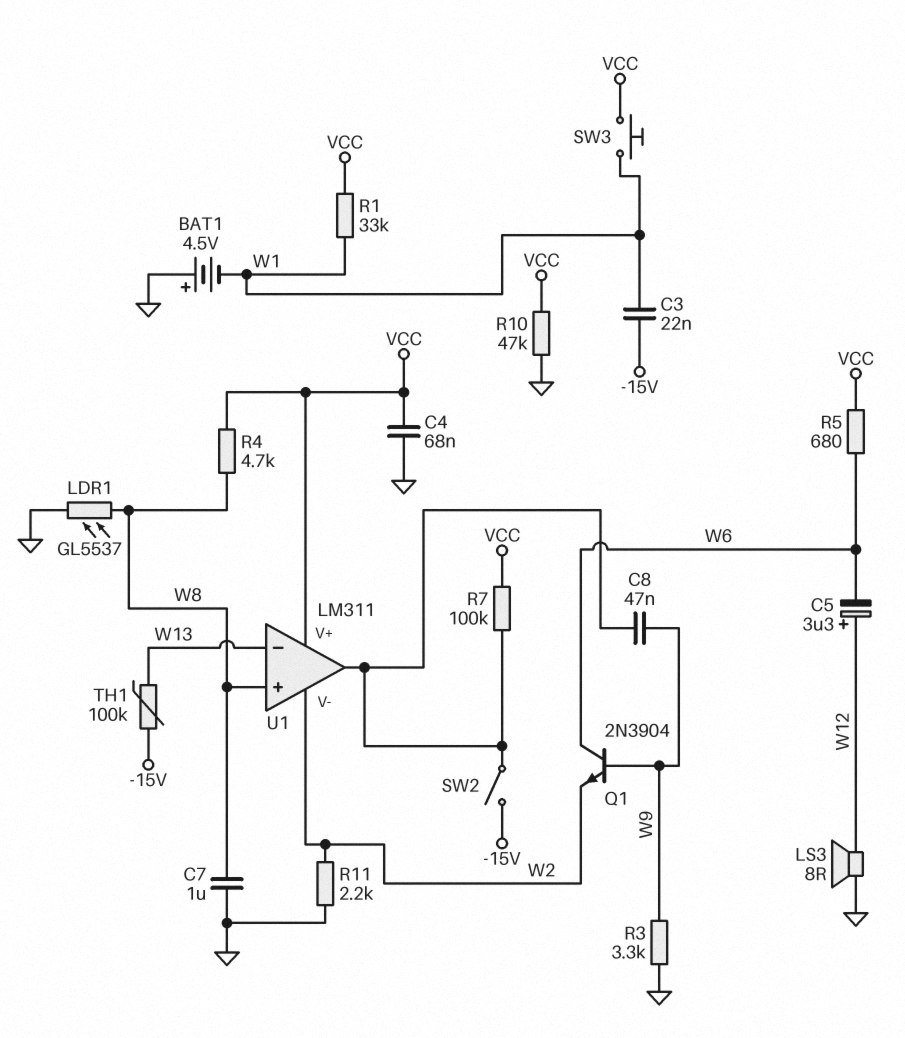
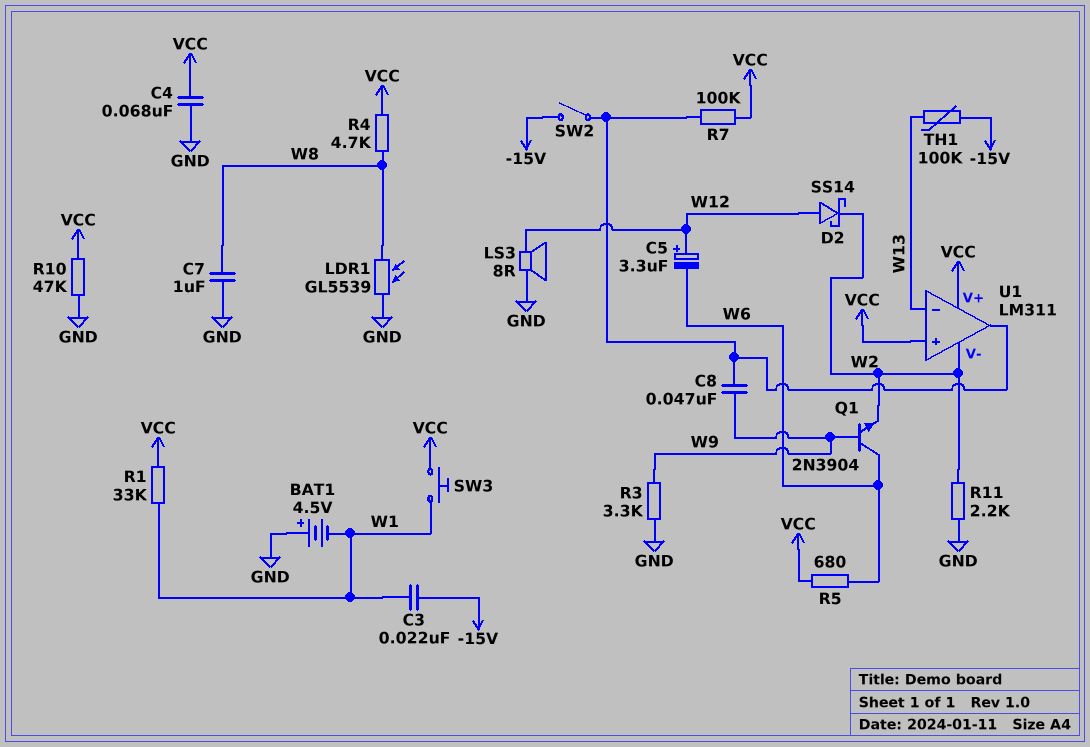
D2: none -> schottky SS14 (A W12, K W2)
LDR1: GL5537 (GND, W8) -> GL5539 (GND, W8)
U1 pin in+: W8 -> VCC

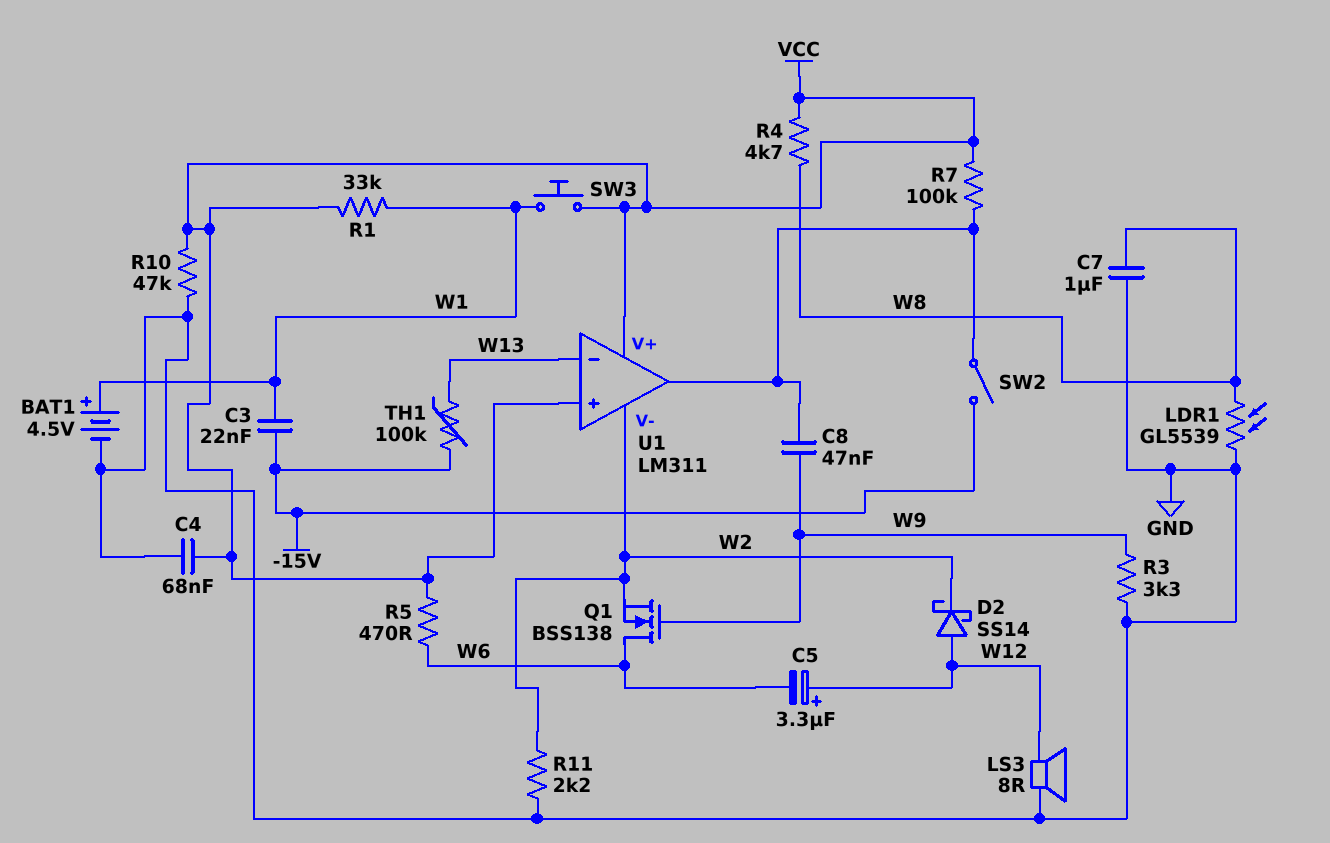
BAT1: 4.5V (plus GND, minus W1) -> 4.5V (plus W1, minus GND)
Q1: NPN 2N3904 (B W9, C W6, E W2) -> NMOS BSS138 (G W9, D W6, S W2)
R5: 680 (VCC, W6) -> 470 (VCC, W6)

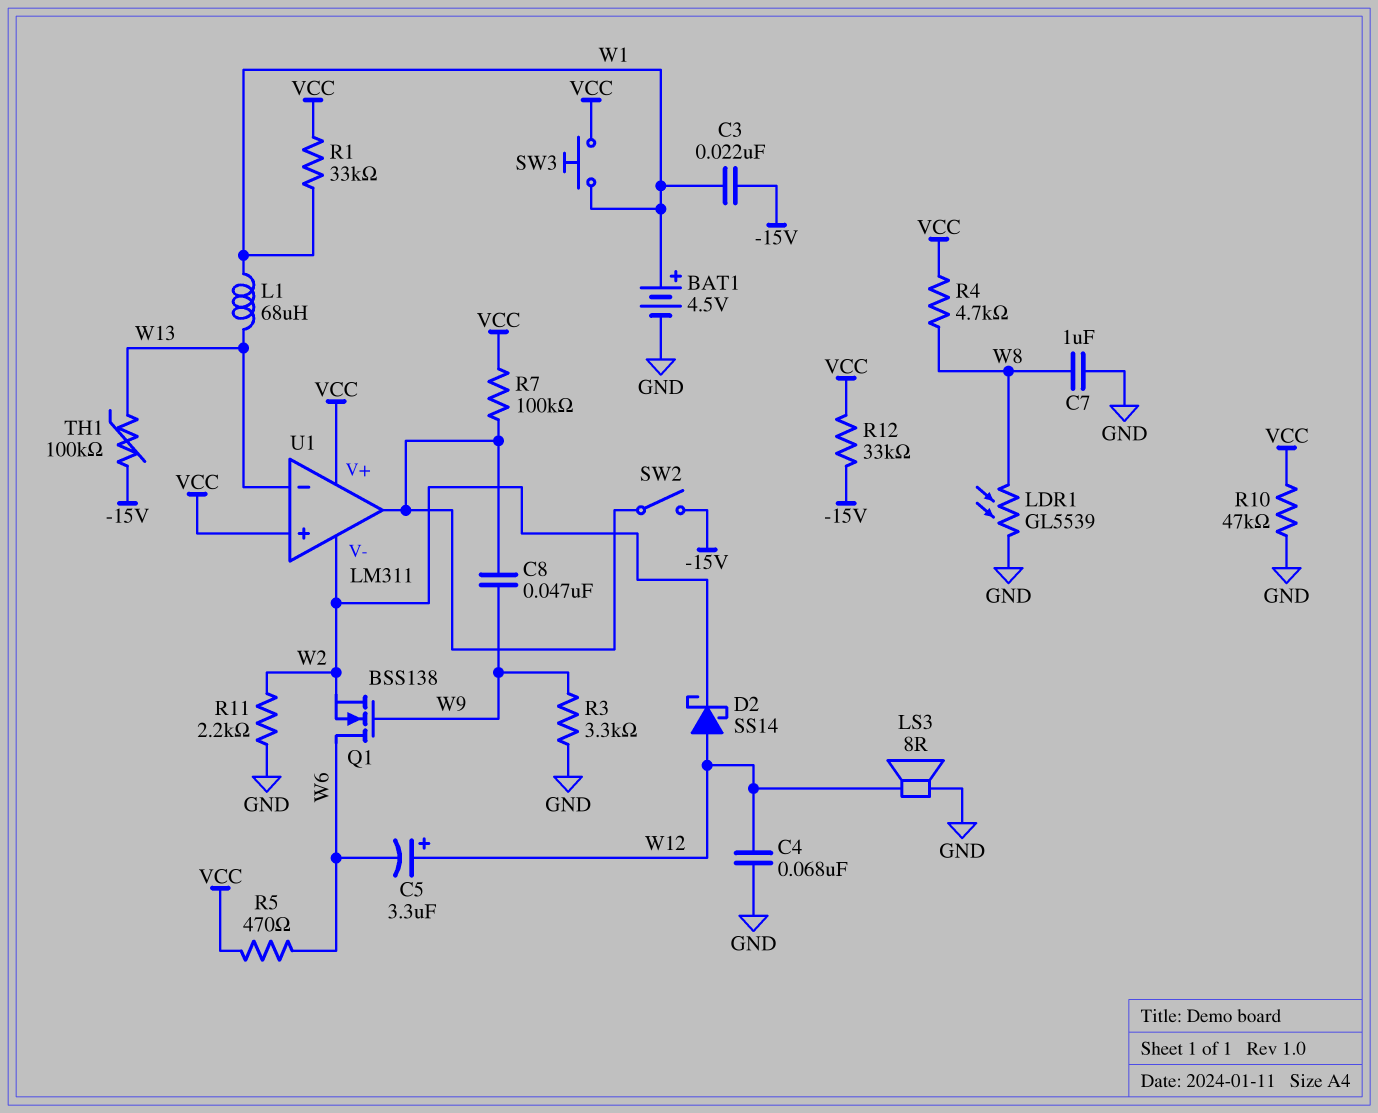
C4: 68nF (GND, VCC) -> 68nF (GND, W12)
L1: none -> 68uH (W1, W13)
R12: none -> 33k (-15V, VCC)

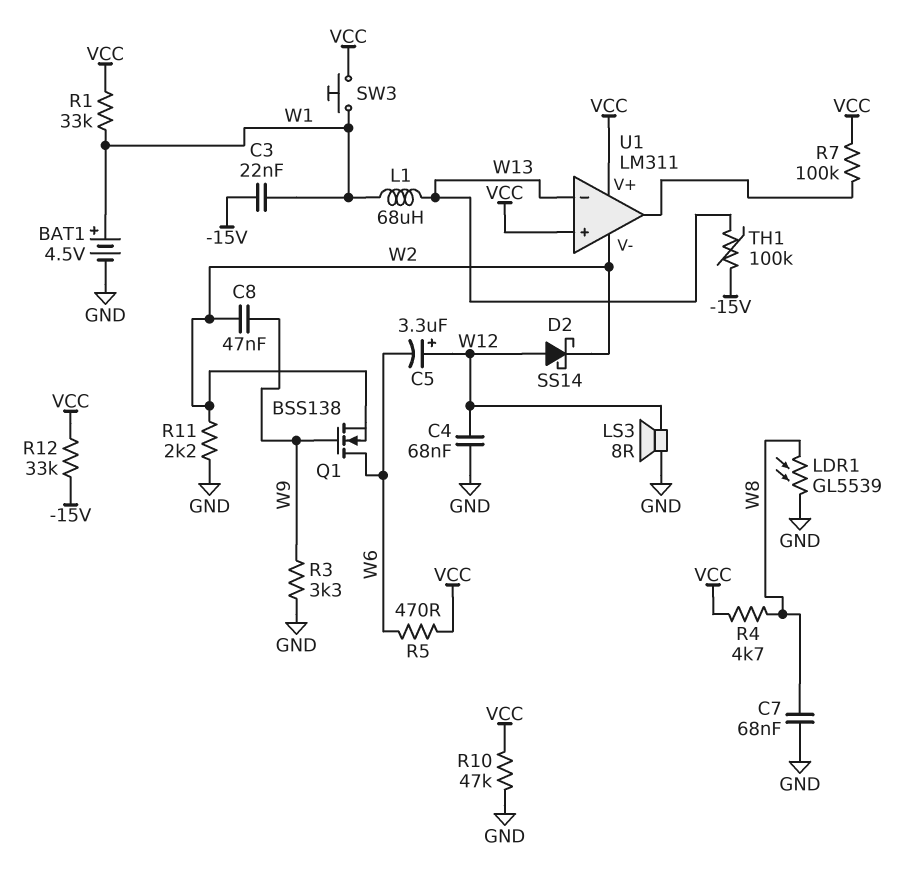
C7: 1uF (GND, W8) -> 68nF (GND, W8)
C8: 47nF (U1/out, W9) -> 47nF (W2, W9)
SW2: switch (-15V, U1/out) -> none

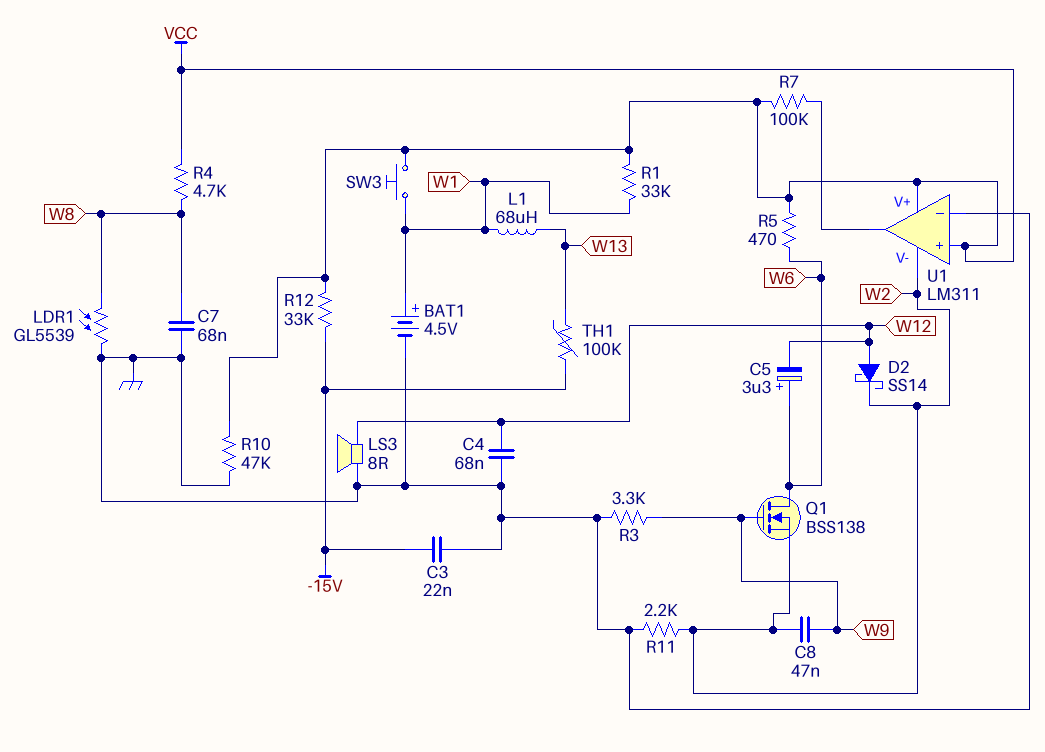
C3: 22nF (-15V, W1) -> 22nF (-15V, GND)
C5: 3.3uF (plus W12, minus W6) -> 3.3uF (plus W6, minus W12)
U1 pin in-: W13 -> GND

